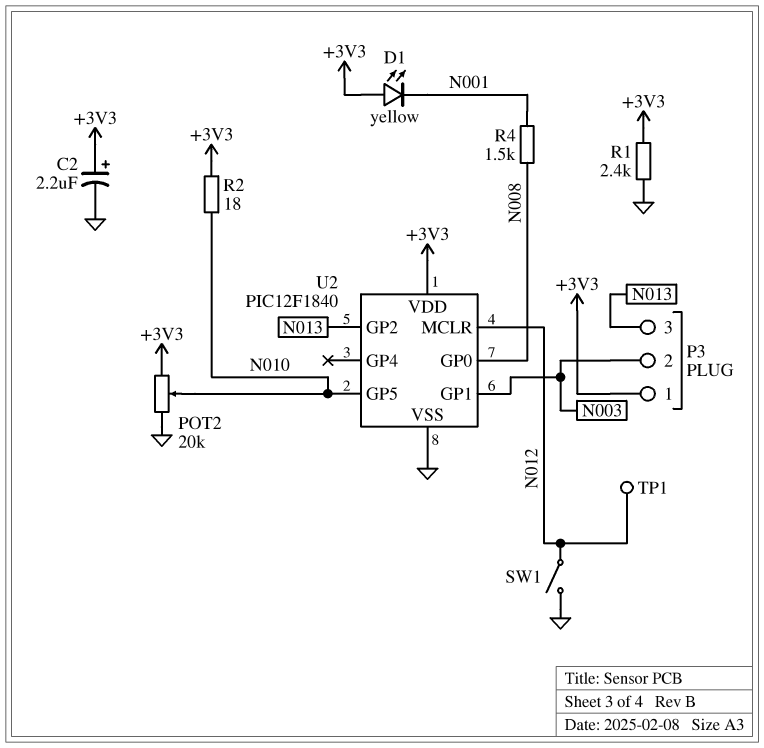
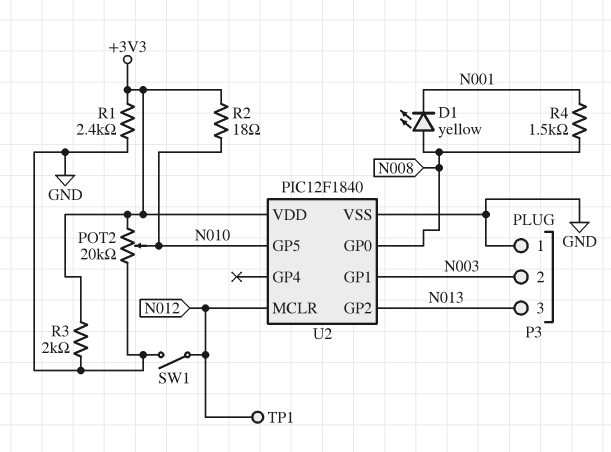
C2: 2.2uF (plus +3V3, minus GND) -> none
D1: LED yellow (A +3V3, K N001) -> LED yellow (A N008, K N001)
P3 pin 1: +3V3 -> GND
R3: none -> 2k (+3V3, GND)

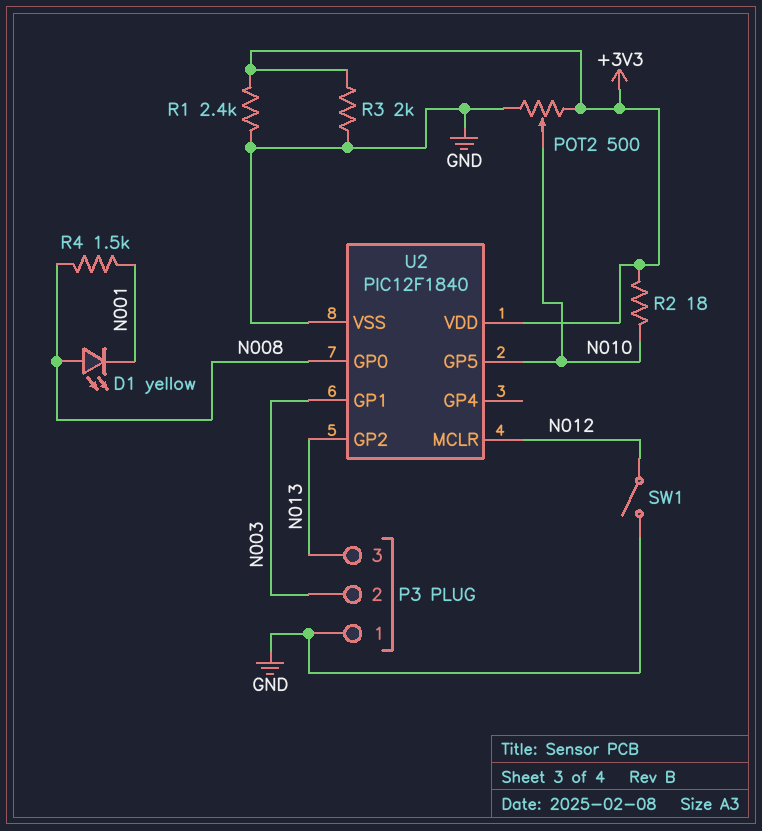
POT2: 20k (+3V3, GND, wiper N010) -> 500 (+3V3, GND, wiper N010)
TP1: test point (N012) -> none

